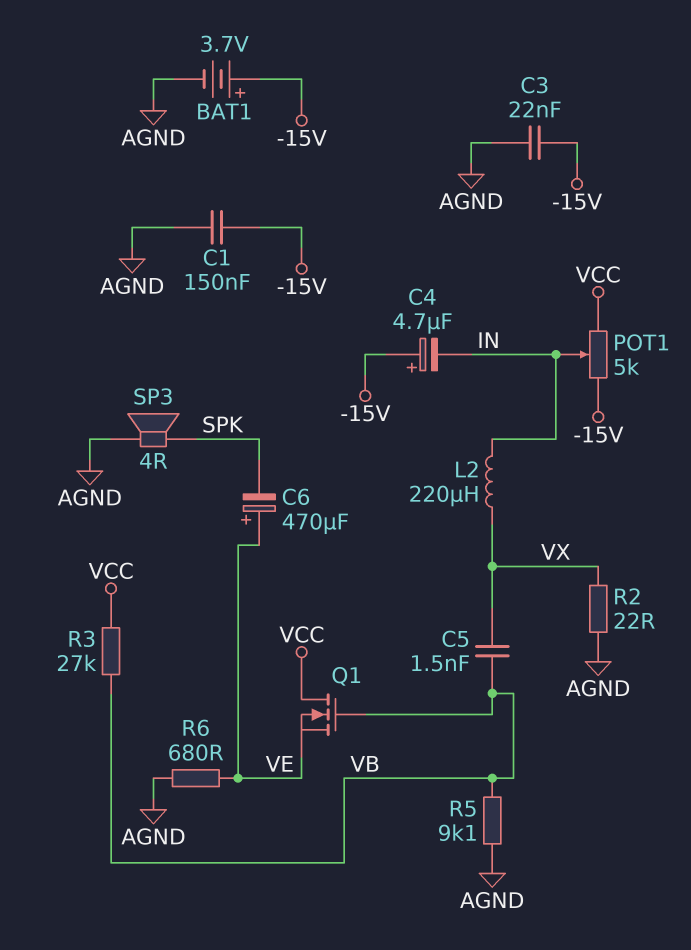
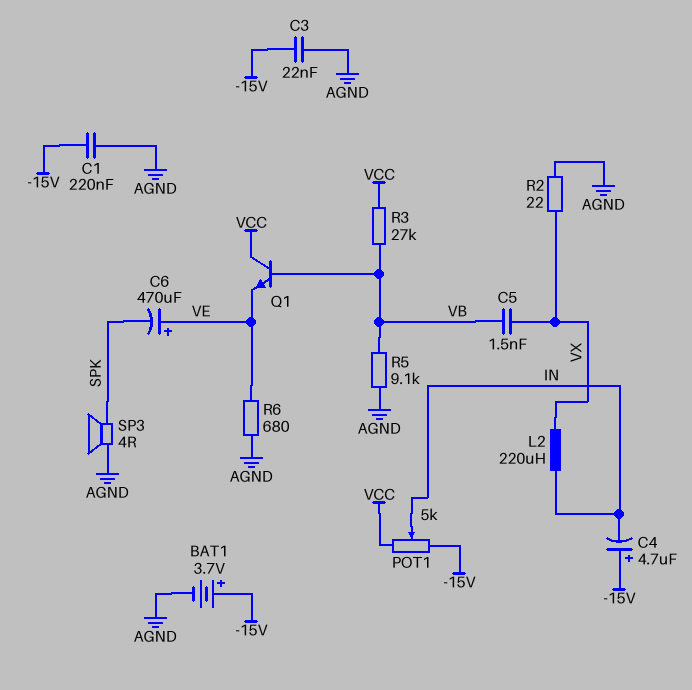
C1: 150nF (-15V, AGND) -> 220nF (-15V, AGND)
Q1: NMOS (G VB, D VCC, S VE) -> NPN (B VB, C VCC, E VE)

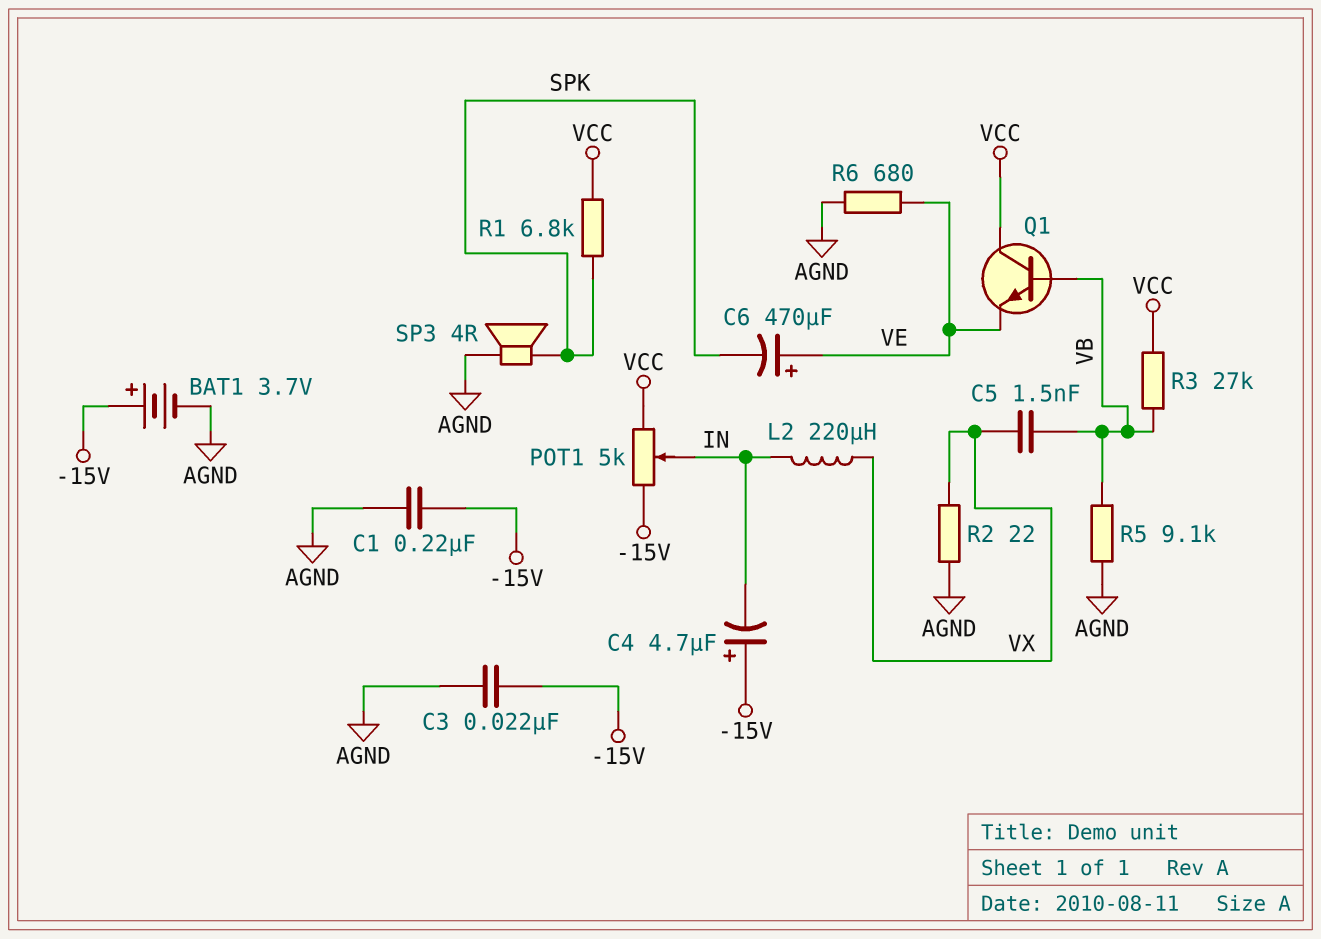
R1: none -> 6.8k (SPK, VCC)

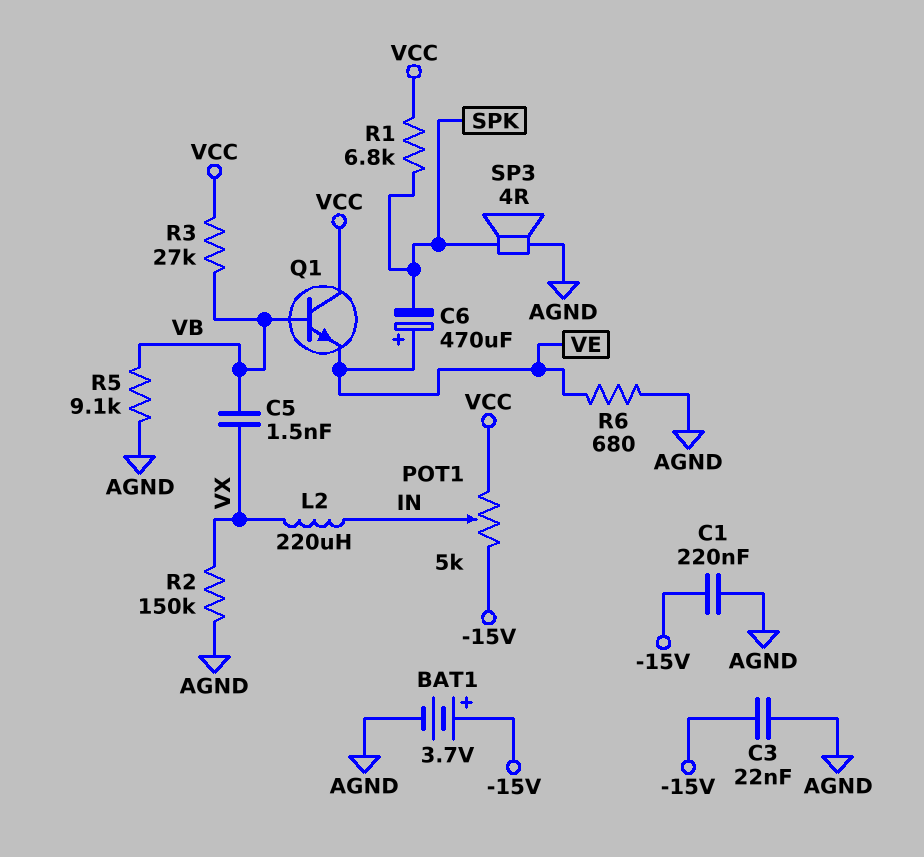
C4: 4.7uF (plus -15V, minus IN) -> none
R2: 22 (AGND, VX) -> 150k (AGND, VX)

